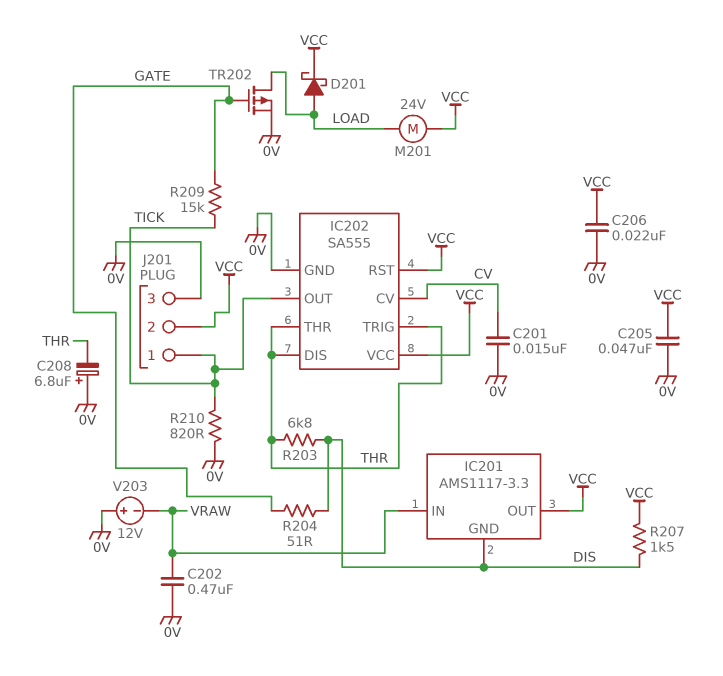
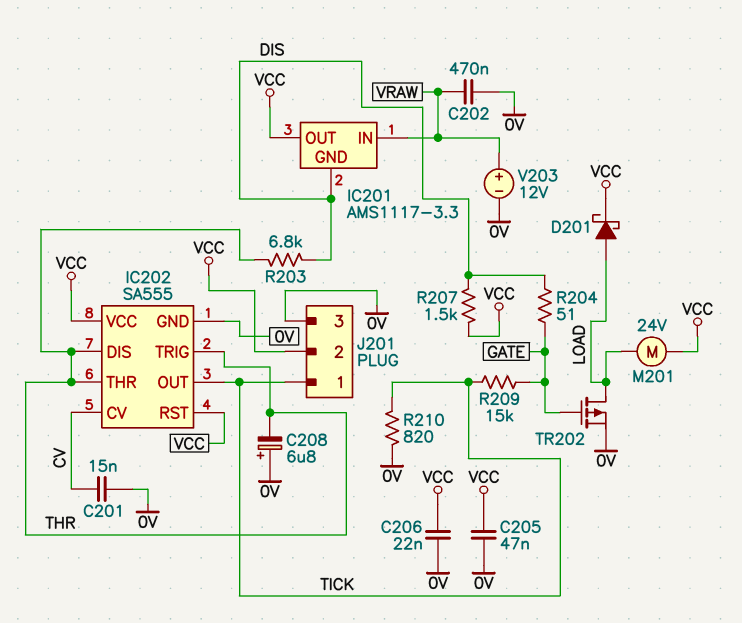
V203: 12V (plus 0V, minus VRAW) -> 12V (plus VRAW, minus 0V)

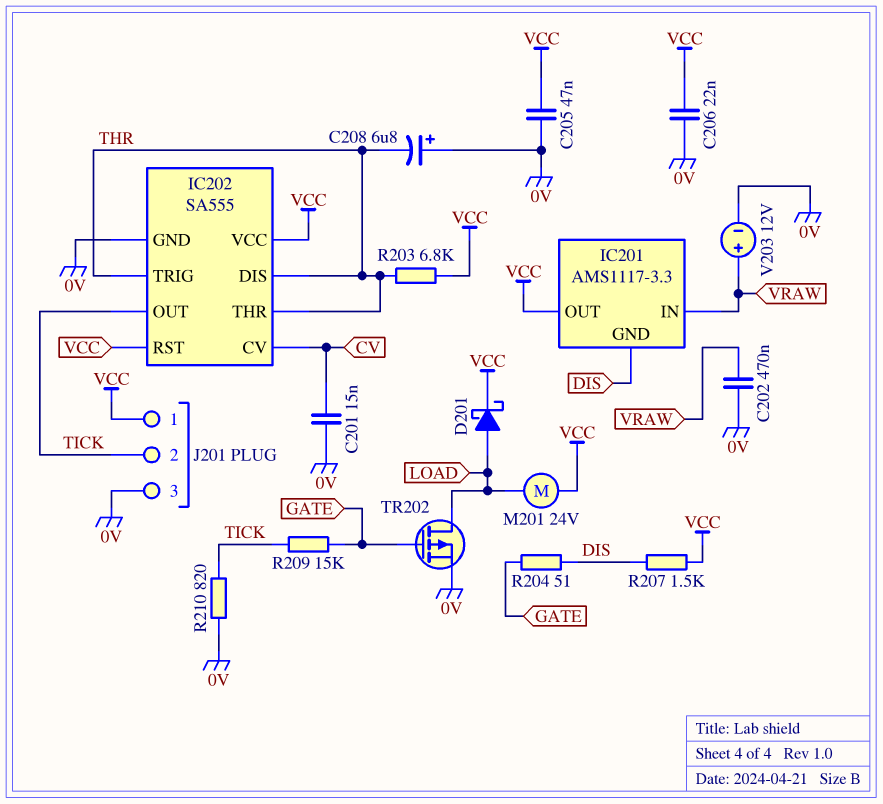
J201 pin 1: TICK -> VCC
J201 pin 2: VCC -> TICK
R203: 6.8k (DIS, THR) -> 6.8k (THR, VCC)

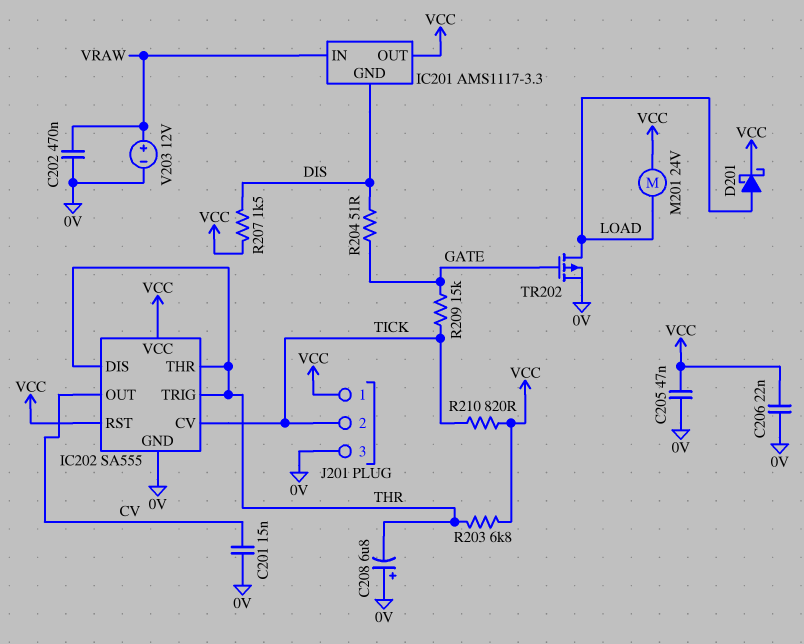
IC202 pin CV: CV -> TICK
IC202 pin OUT: TICK -> CV
R210: 820 (0V, TICK) -> 820 (TICK, VCC)

